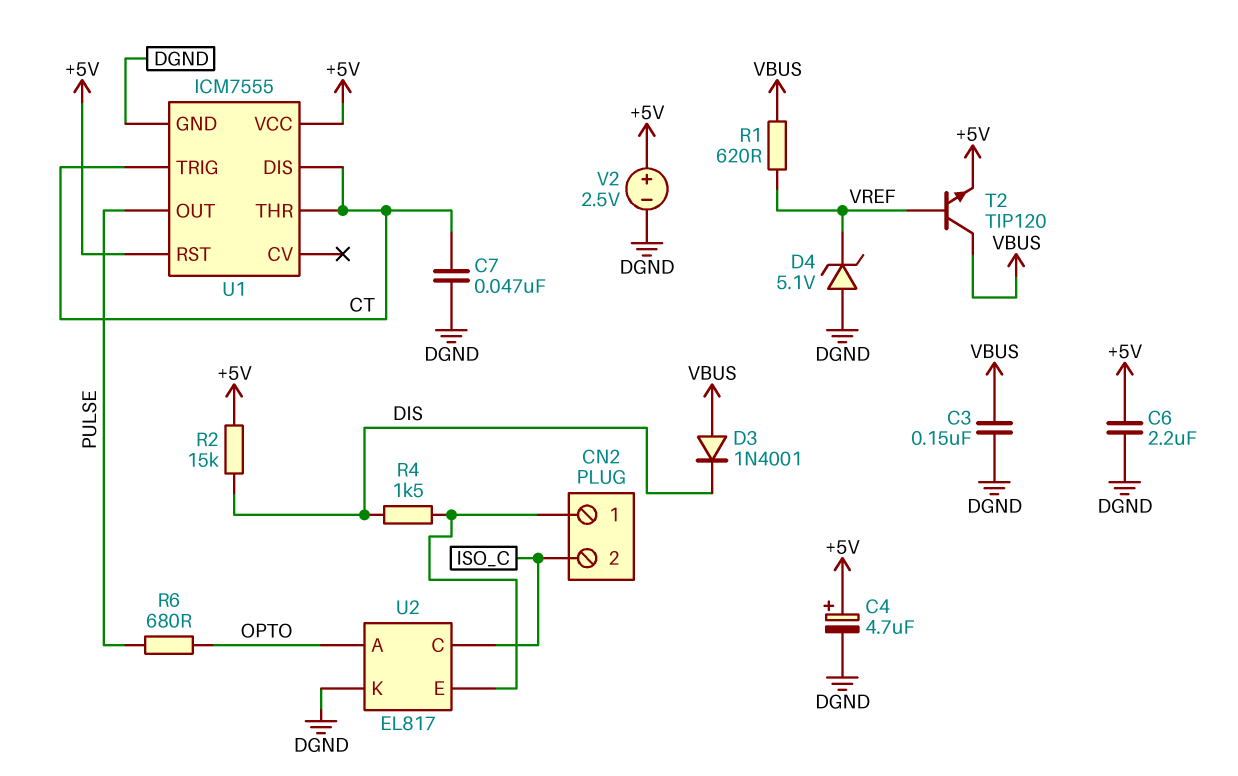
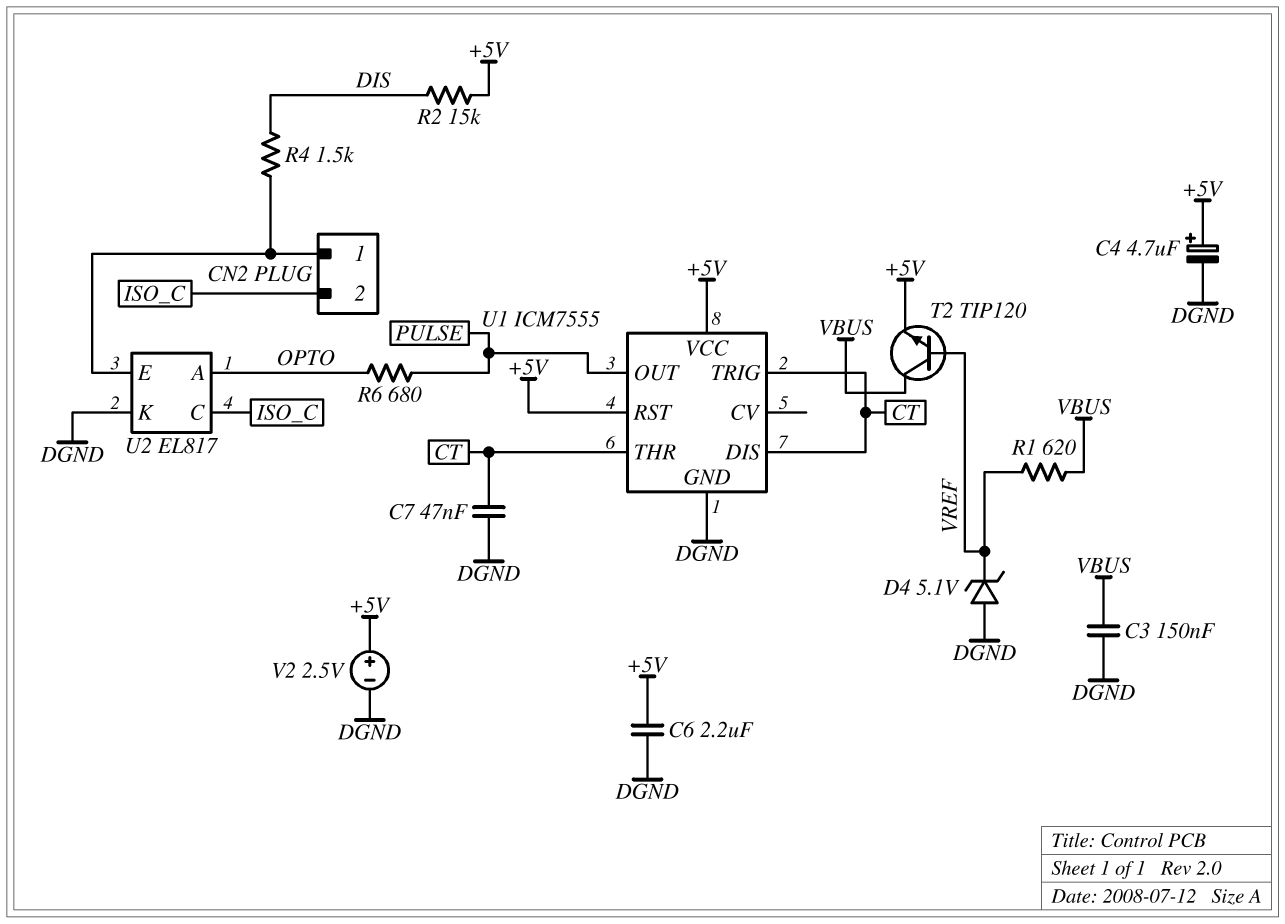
D3: diode 1N4001 (A VBUS, K DIS) -> none

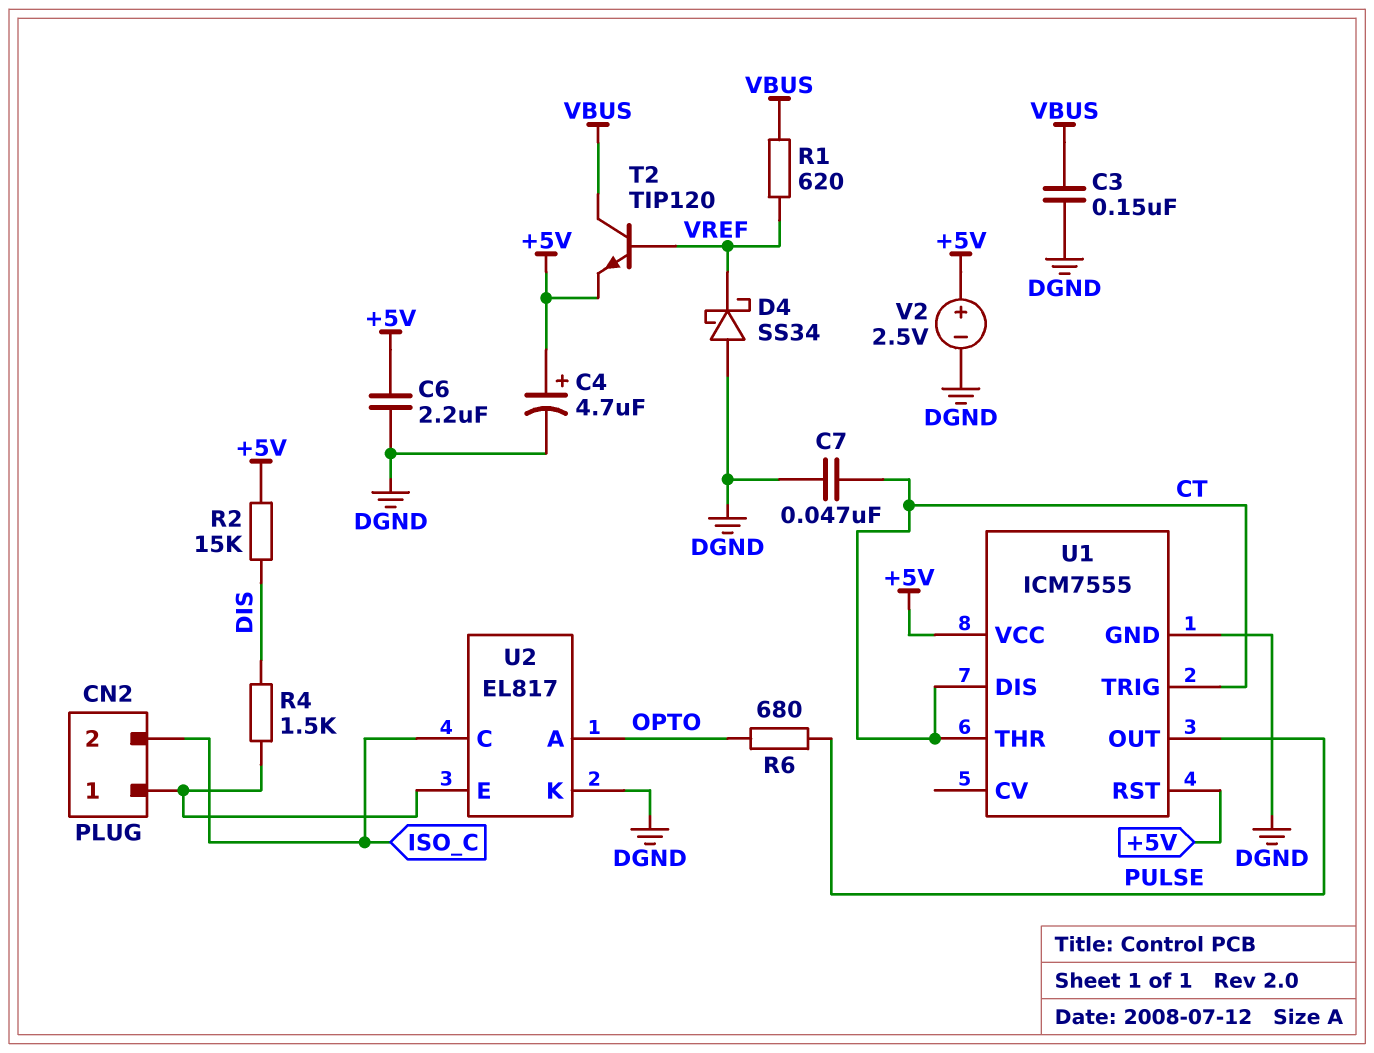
D4: zener 5.1V (A DGND, K VREF) -> schottky SS34 (A DGND, K VREF)

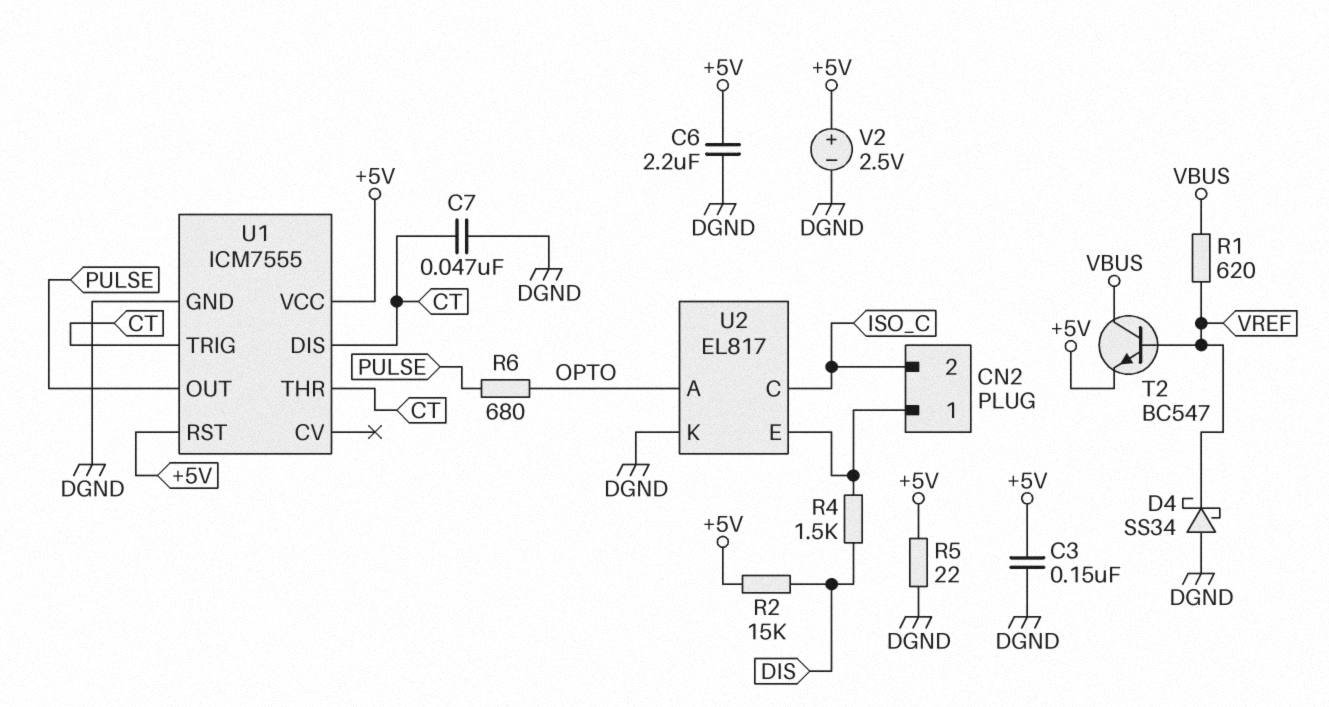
C3: 150nF (DGND, VBUS) -> 150nF (+5V, DGND)
C4: 4.7uF (plus +5V, minus DGND) -> none
R5: none -> 22 (+5V, DGND)
T2: NPN TIP120 (B VREF, C VBUS, E +5V) -> NPN BC547 (B VREF, C VBUS, E +5V)

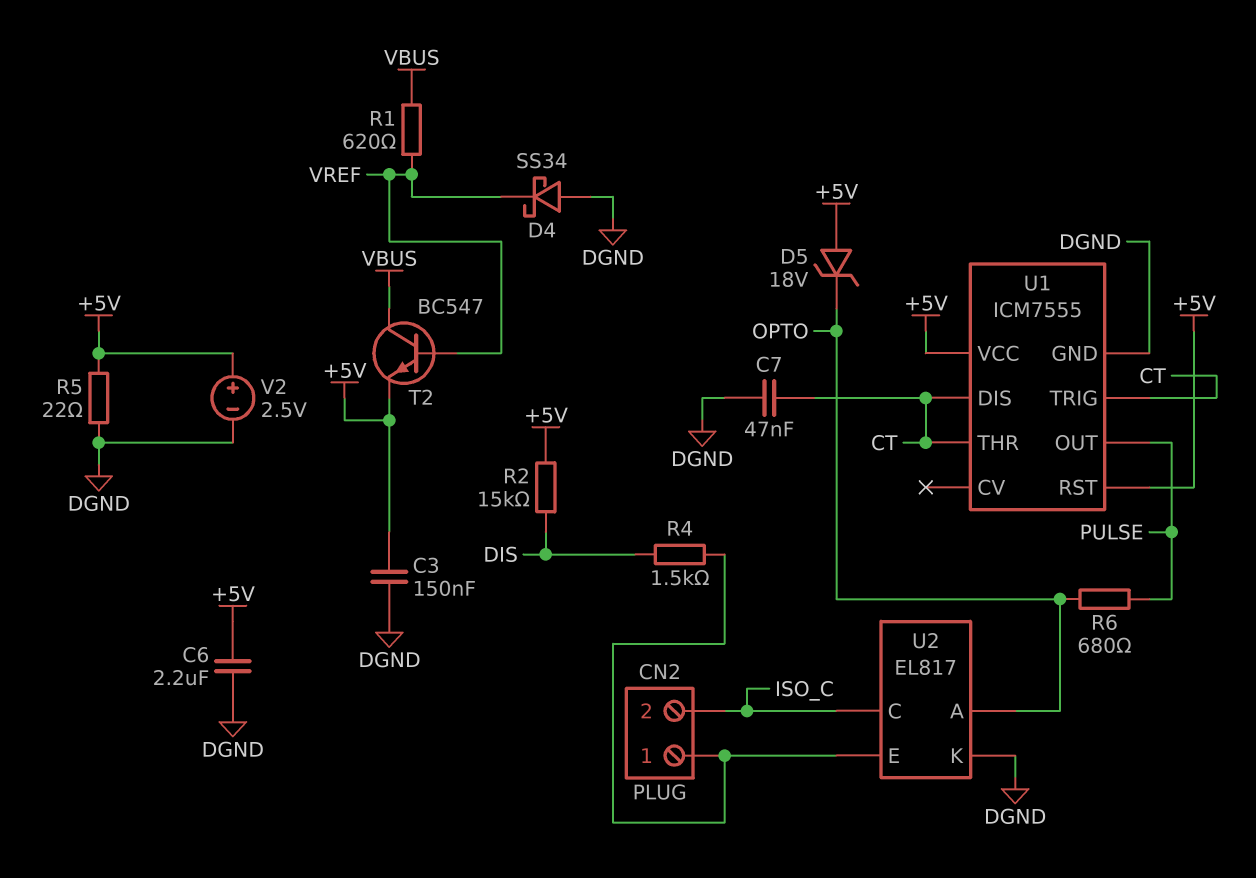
D5: none -> zener 18V (A +5V, K OPTO)

